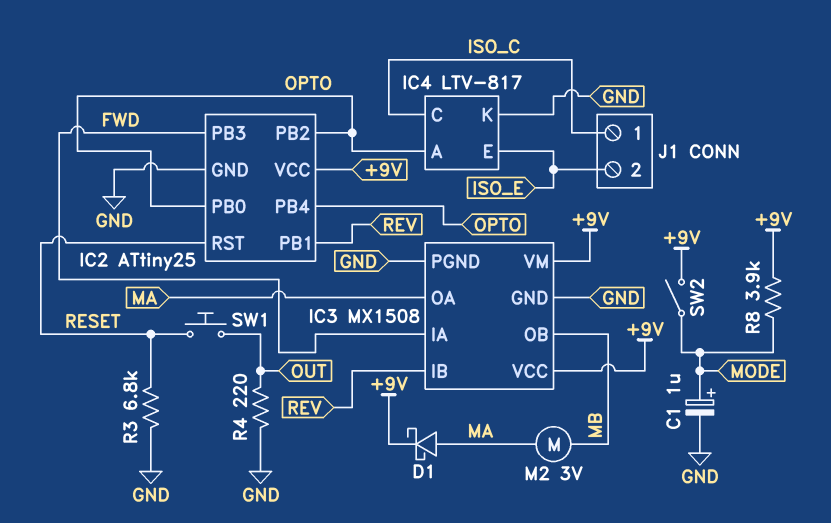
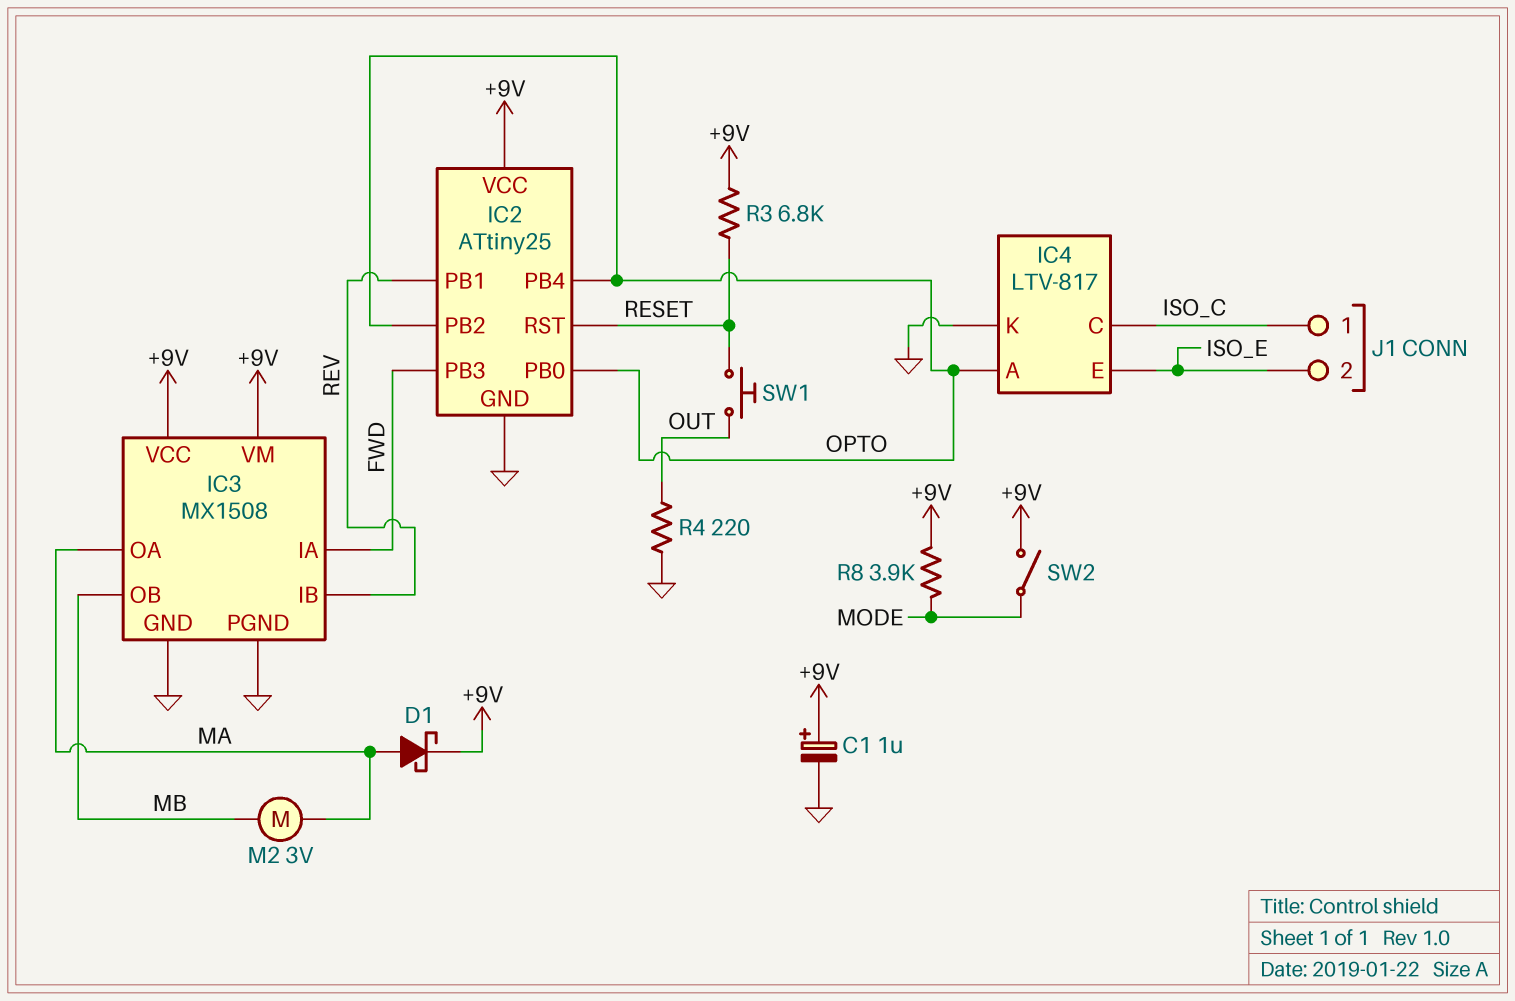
C1: 1uF (plus MODE, minus GND) -> 1uF (plus +9V, minus GND)
R3: 6.8k (GND, RESET) -> 6.8k (+9V, RESET)

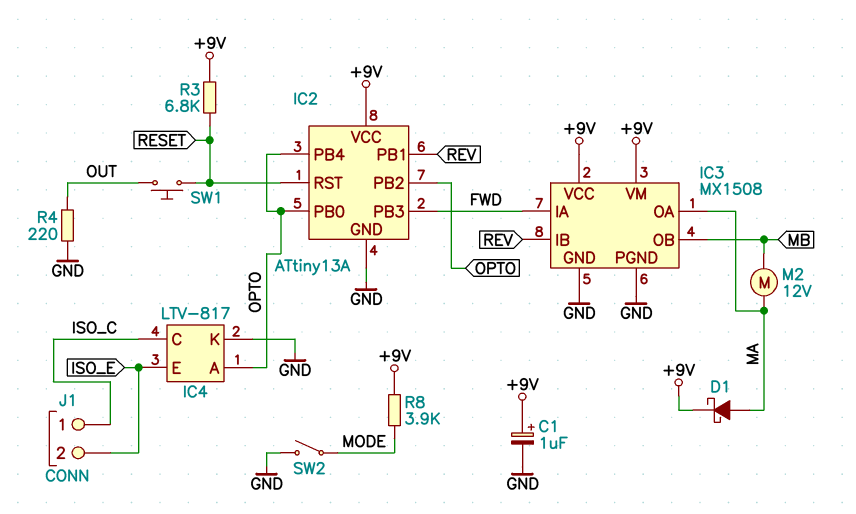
IC2: ATtiny25 -> ATtiny13A
M2: motor 3V (MA, MB) -> motor 12V (MA, MB)
SW2: switch (+9V, MODE) -> switch (GND, MODE)

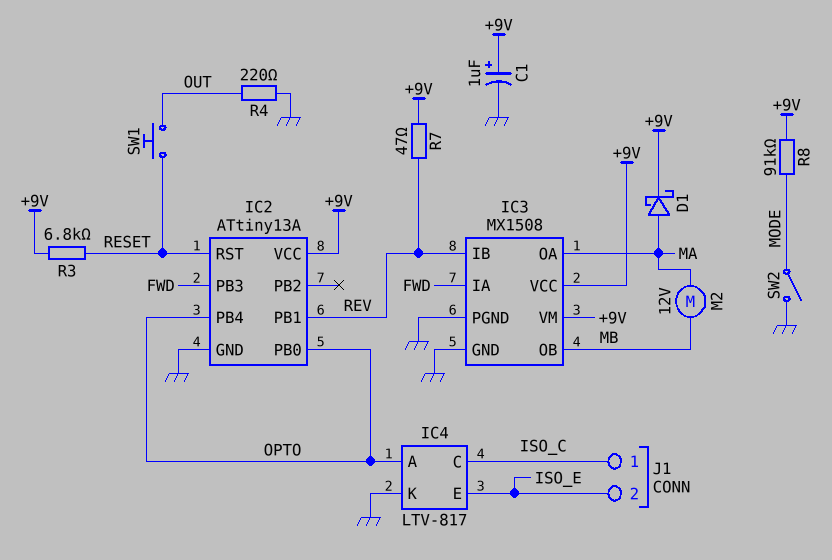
IC2 pin PB2: OPTO -> none
R7: none -> 47 (+9V, REV)
R8: 3.9k (+9V, MODE) -> 91k (+9V, MODE)

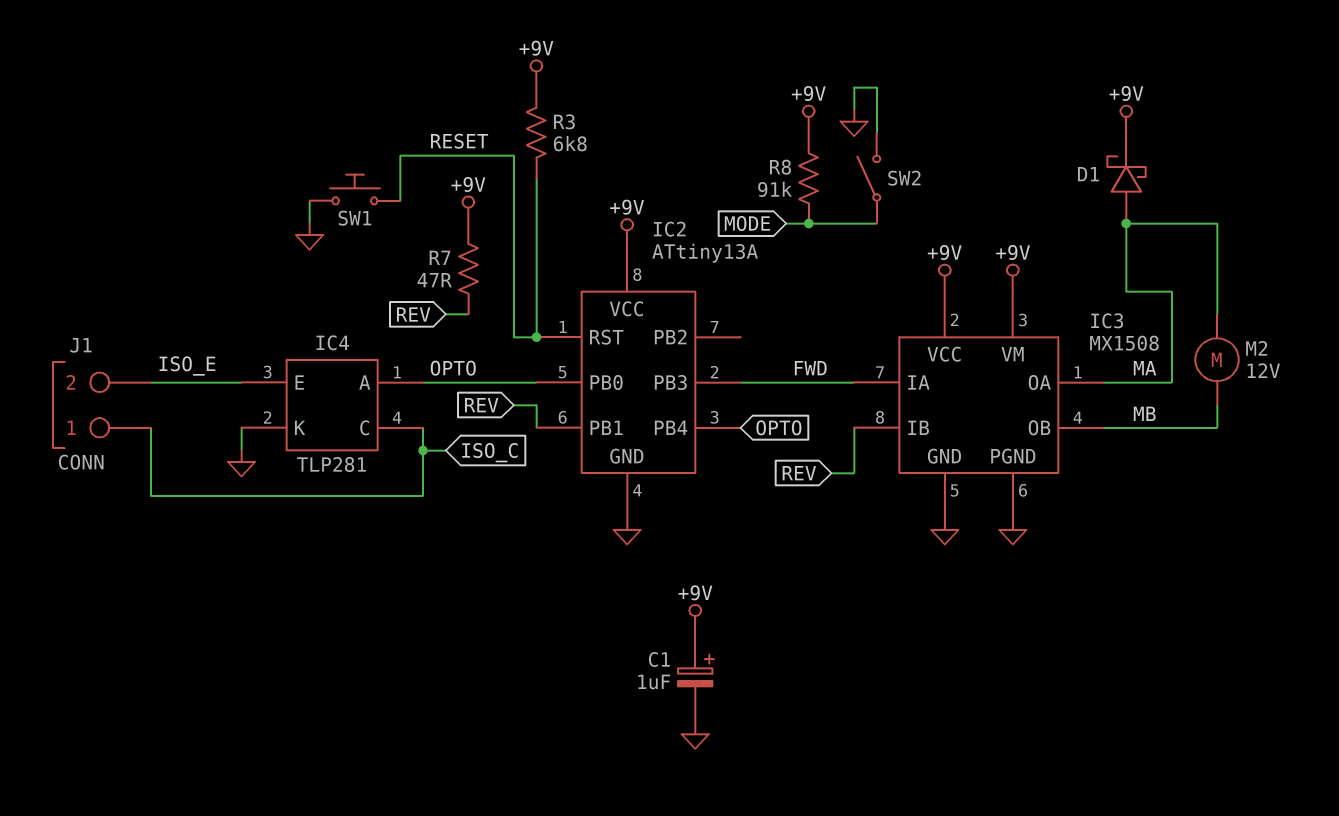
IC4: LTV-817 -> TLP281
R4: 220 (GND, OUT) -> none
SW1: button (OUT, RESET) -> button (GND, RESET)

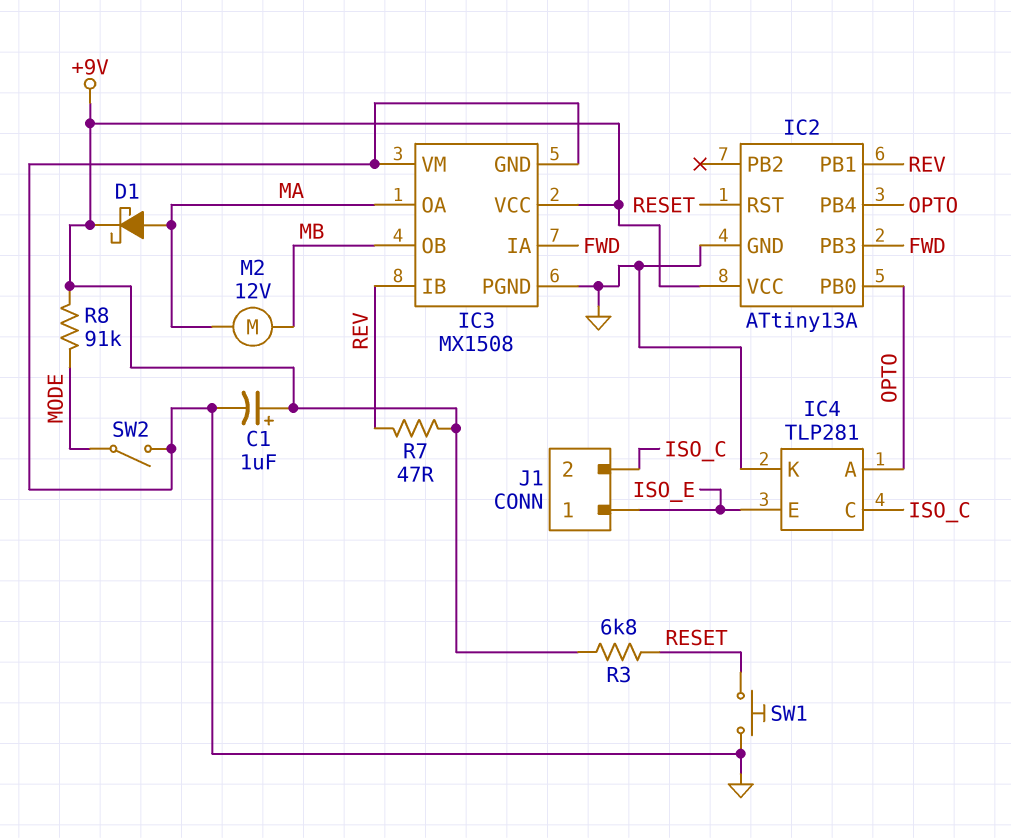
IC3 pin VM: +9V -> GND
J1 pin 1: ISO_C -> ISO_E
J1 pin 2: ISO_E -> ISO_C

